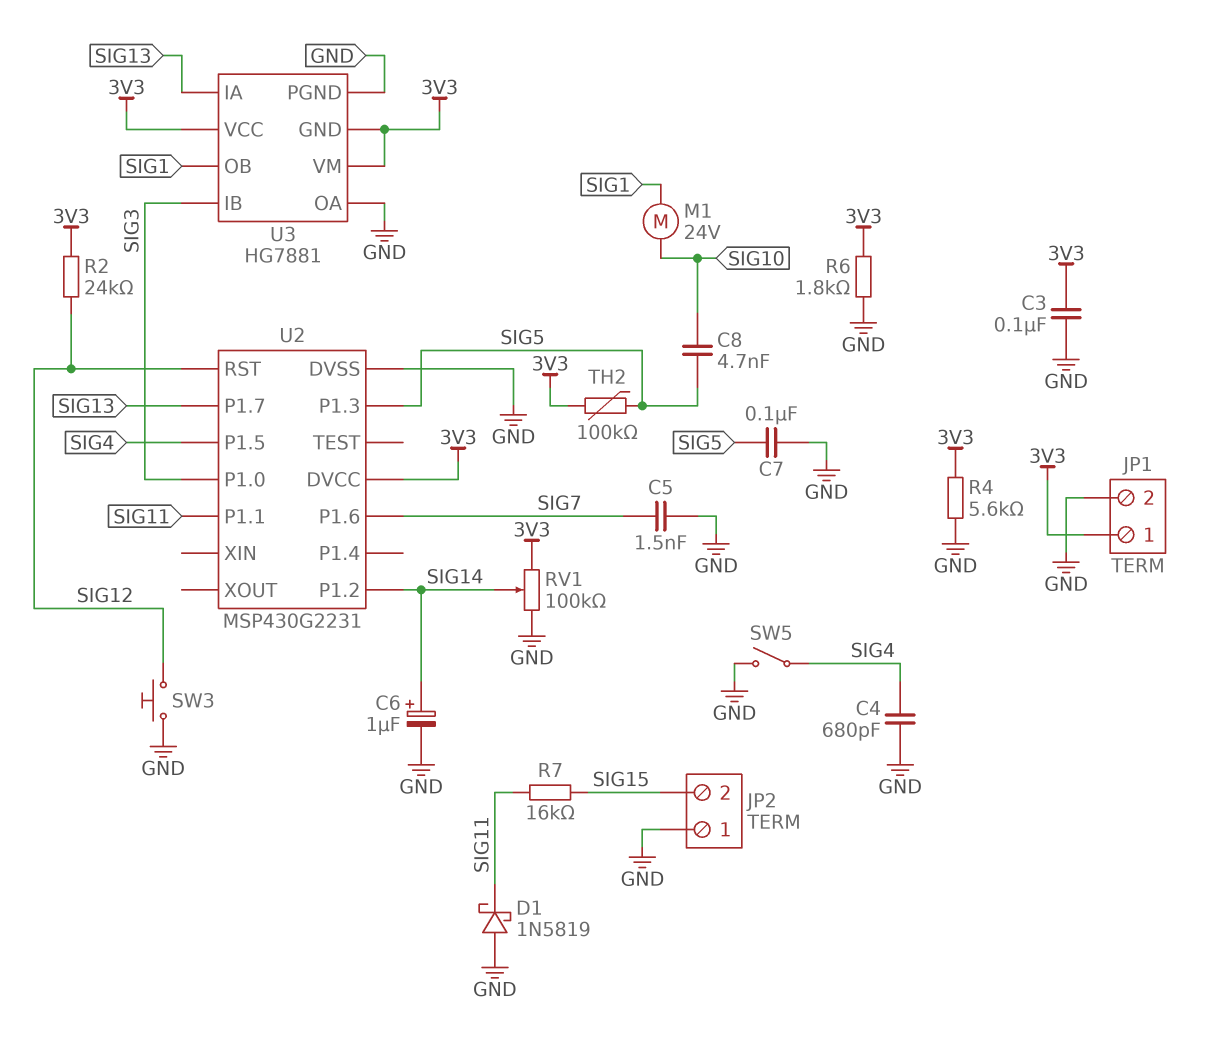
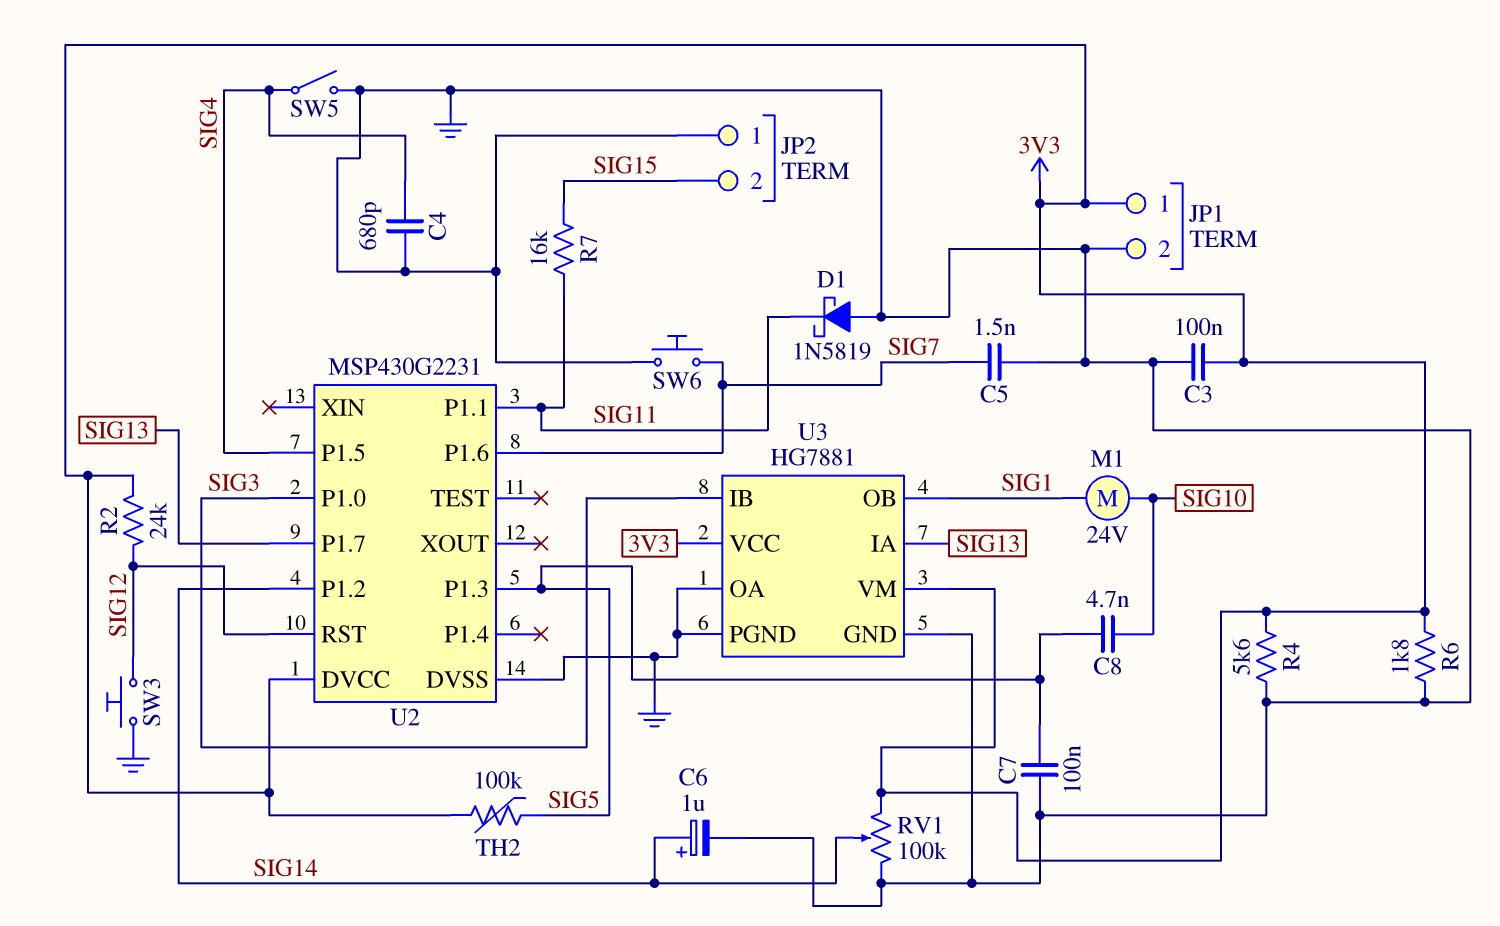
SW6: none -> button (GND, SIG7)
U3 pin GND: 3V3 -> GND

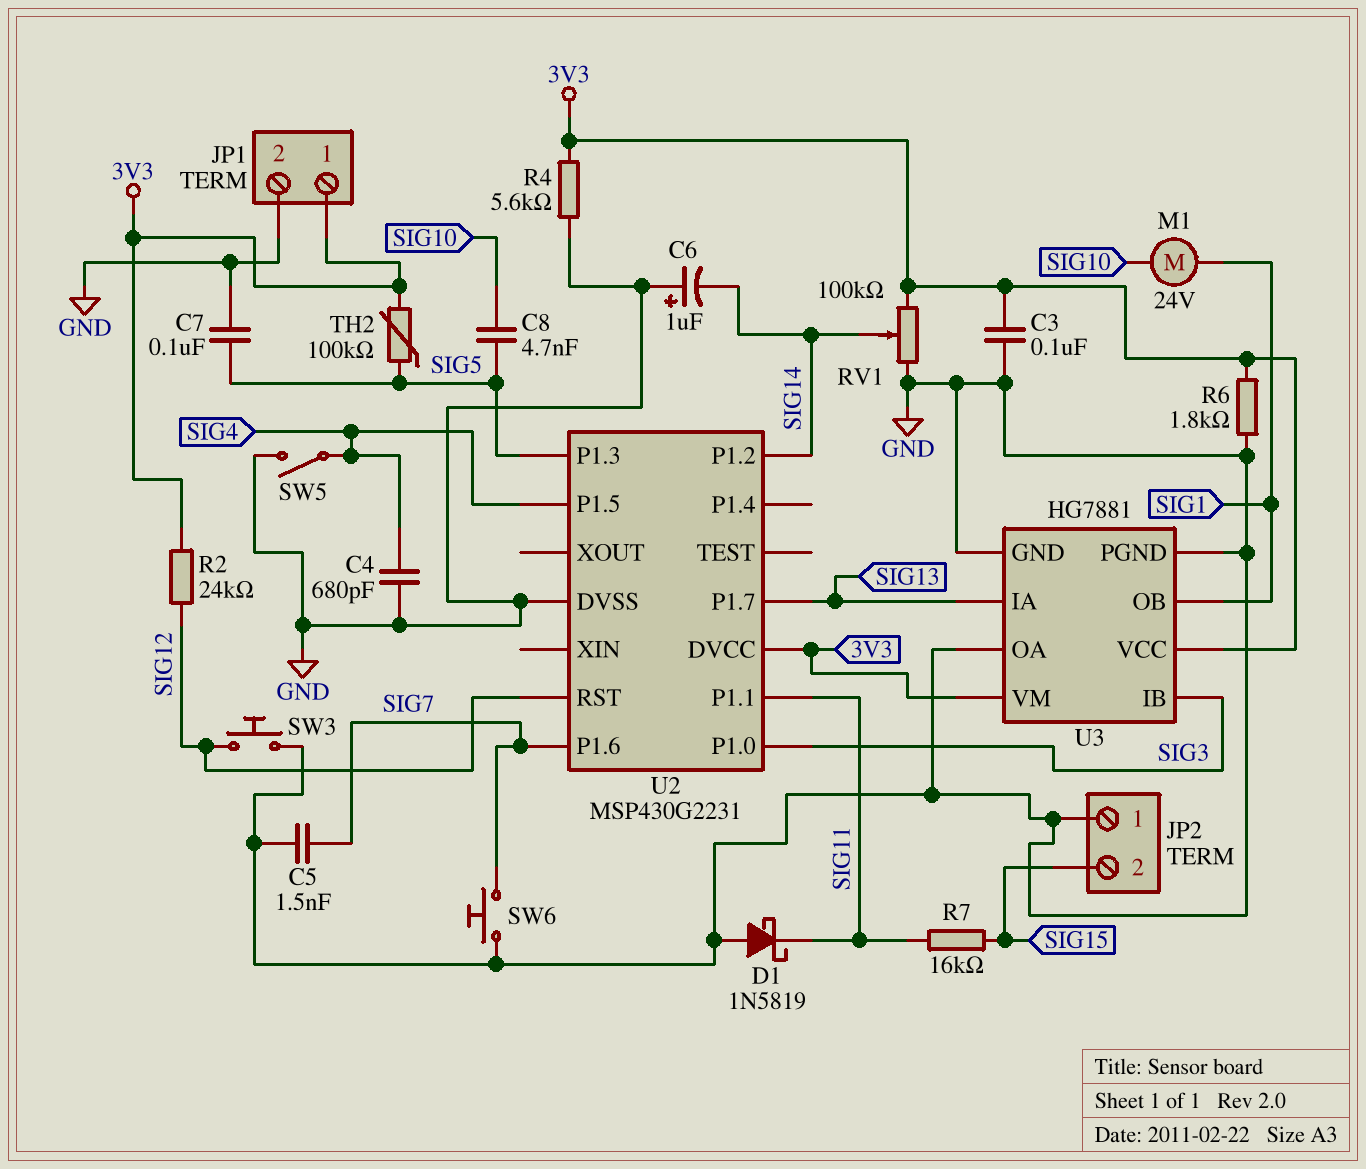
C6: 1uF (plus SIG14, minus GND) -> 1uF (plus GND, minus SIG14)

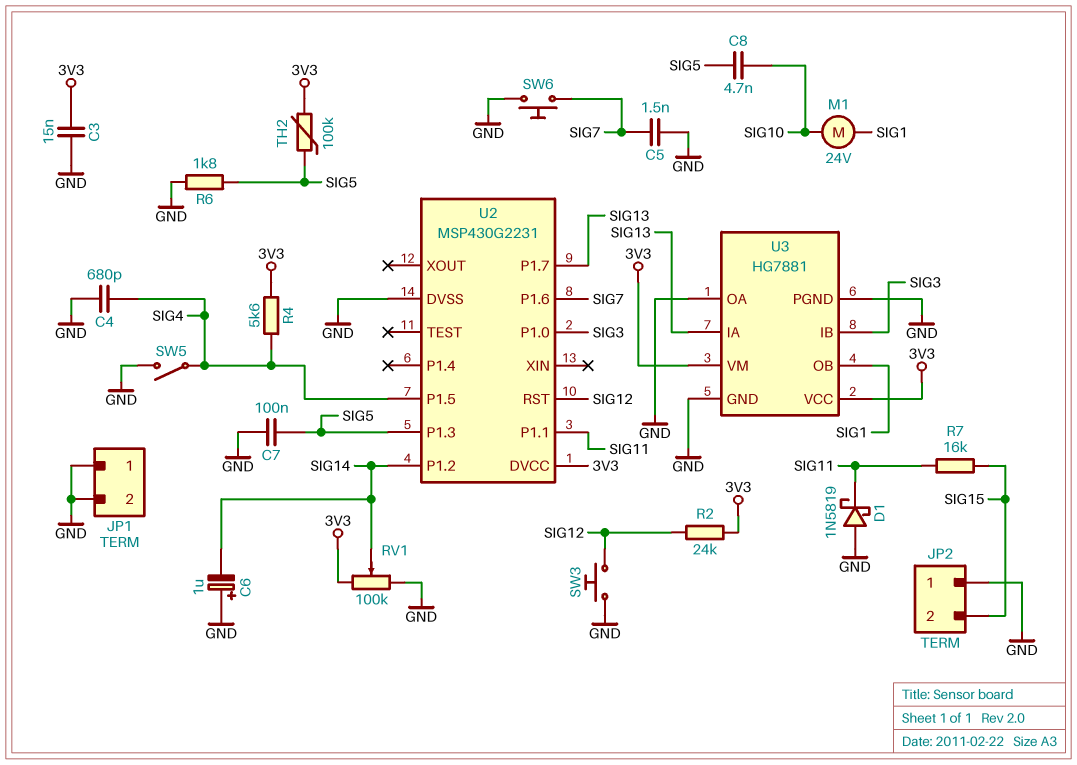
C3: 100nF (3V3, GND) -> 15nF (3V3, GND)
JP1 pin 1: 3V3 -> GND
R4: 5.6k (3V3, GND) -> 5.6k (3V3, SIG4)
R6: 1.8k (3V3, GND) -> 1.8k (GND, SIG5)

